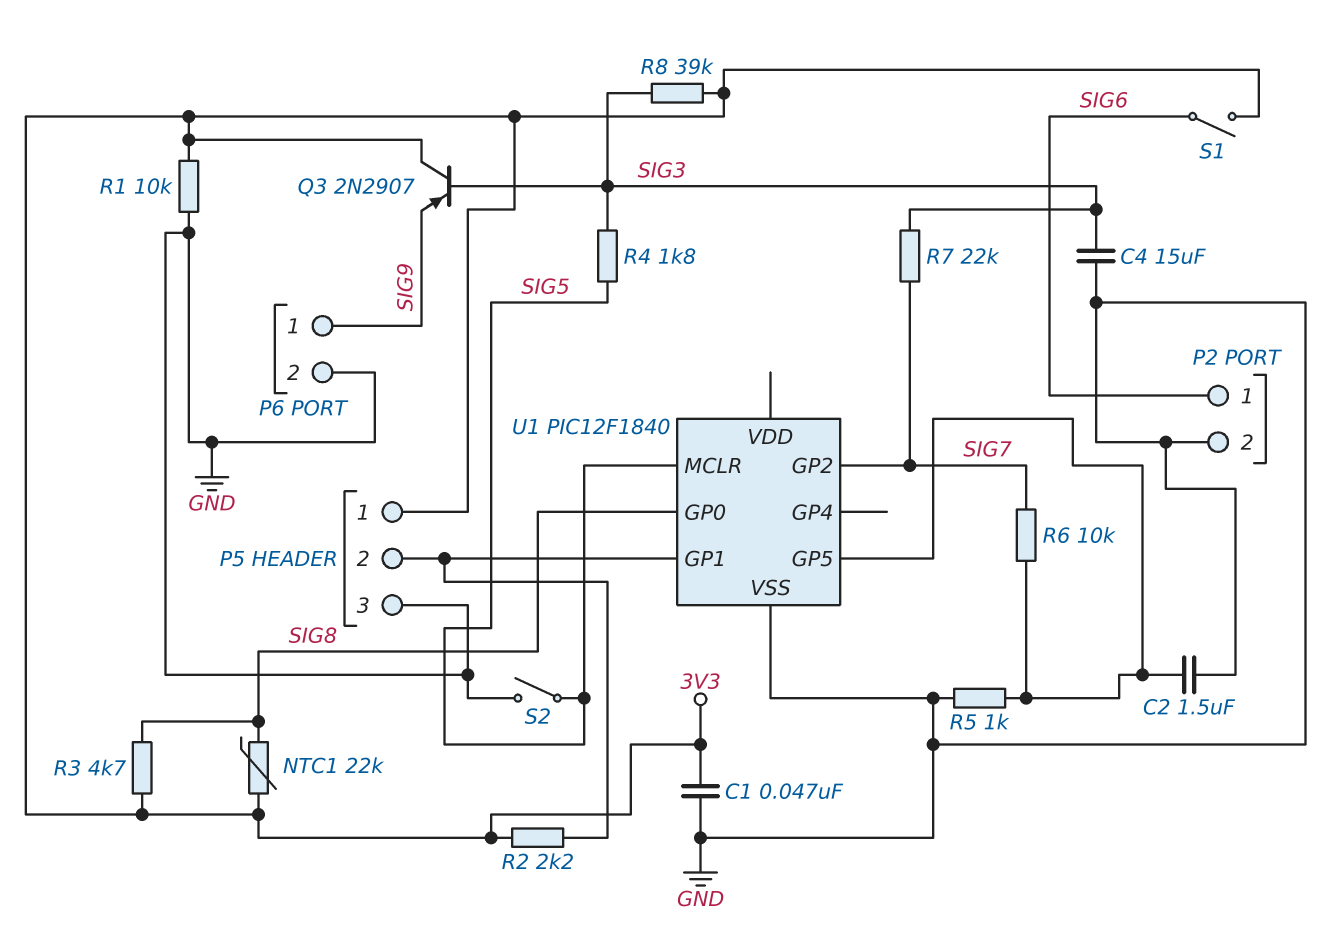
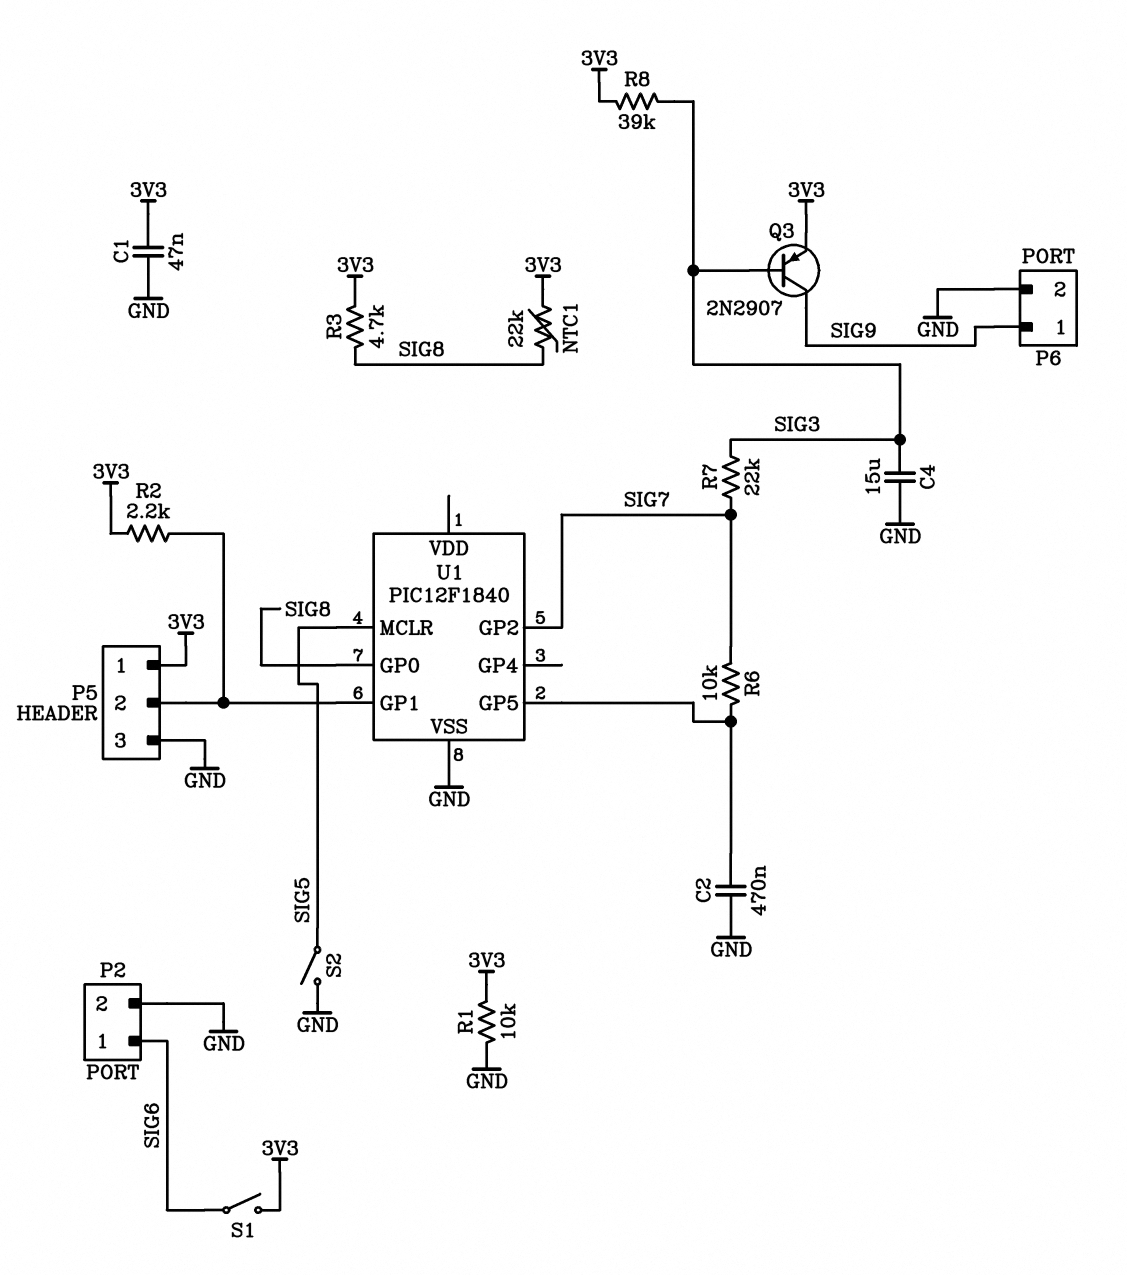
C2: 1.5uF (GND, U1/GP5) -> 470nF (GND, U1/GP5)
Q3: PNP 2N2907 (B SIG3, C 3V3, E SIG9) -> PNP 2N2907 (B SIG3, C SIG9, E 3V3)
R4: 1.8k (SIG3, SIG5) -> none
R5: 1k (GND, U1/GP5) -> none

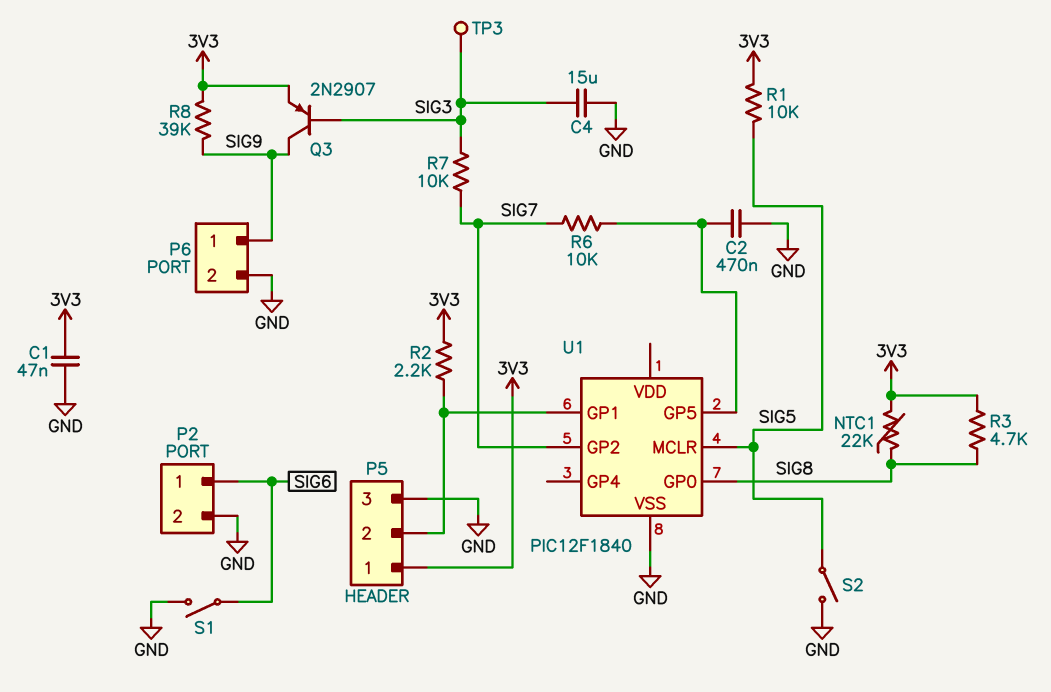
R1: 10k (3V3, GND) -> 10k (3V3, SIG5)
R7: 22k (SIG3, SIG7) -> 10k (SIG3, SIG7)
R8: 39k (3V3, SIG3) -> 39k (3V3, SIG9)
S1: switch (3V3, SIG6) -> switch (GND, SIG6)
TP3: none -> test point (SIG3)

